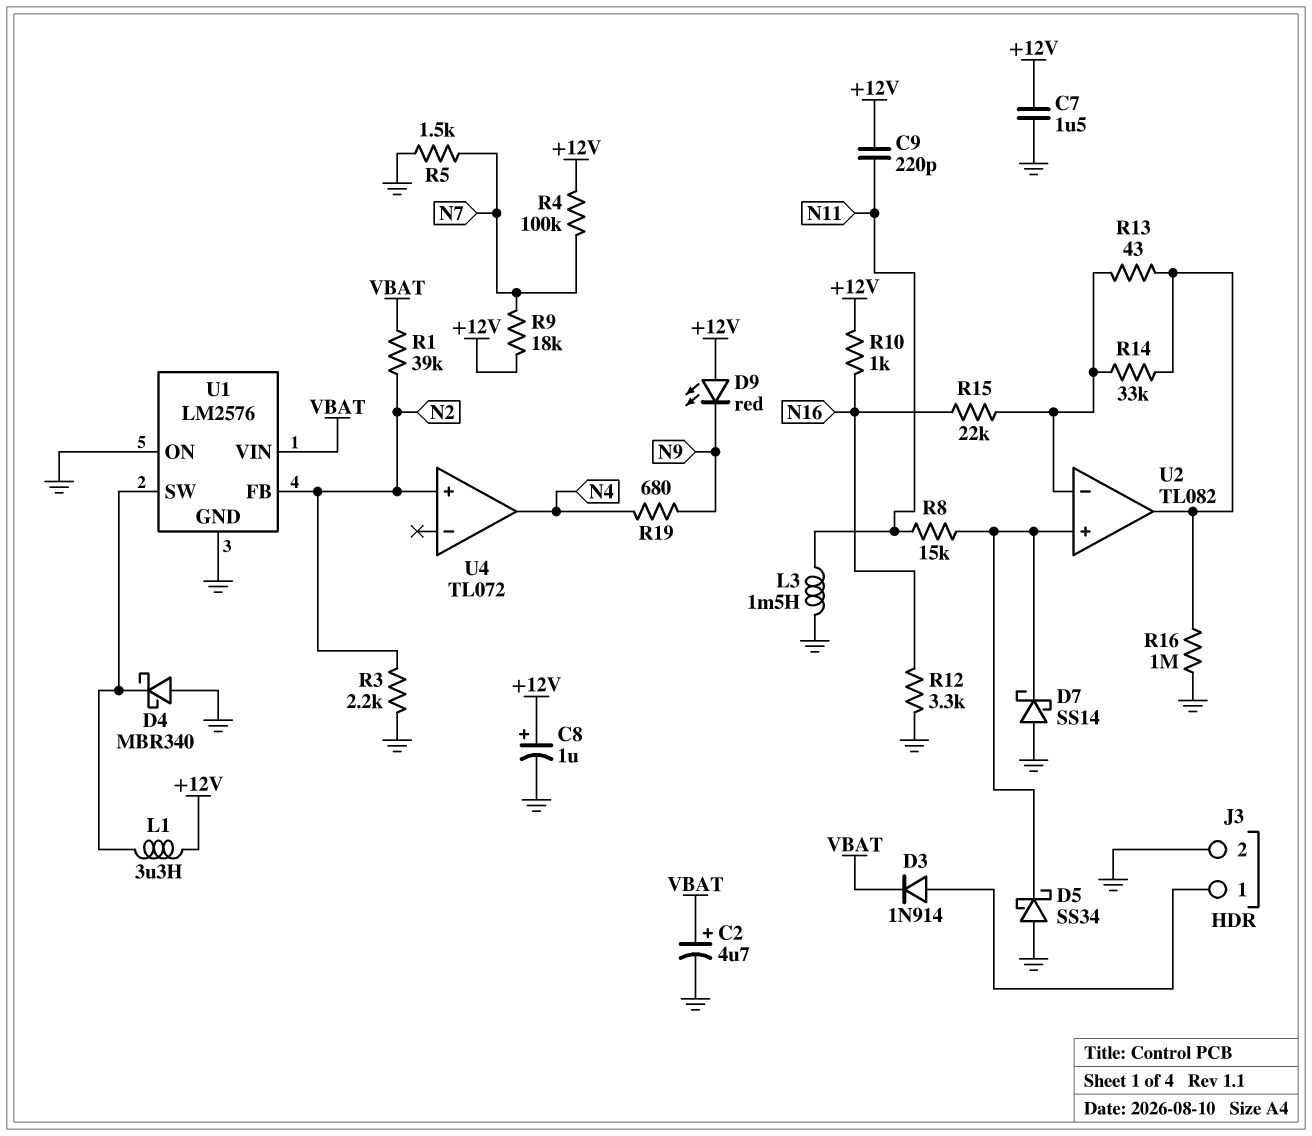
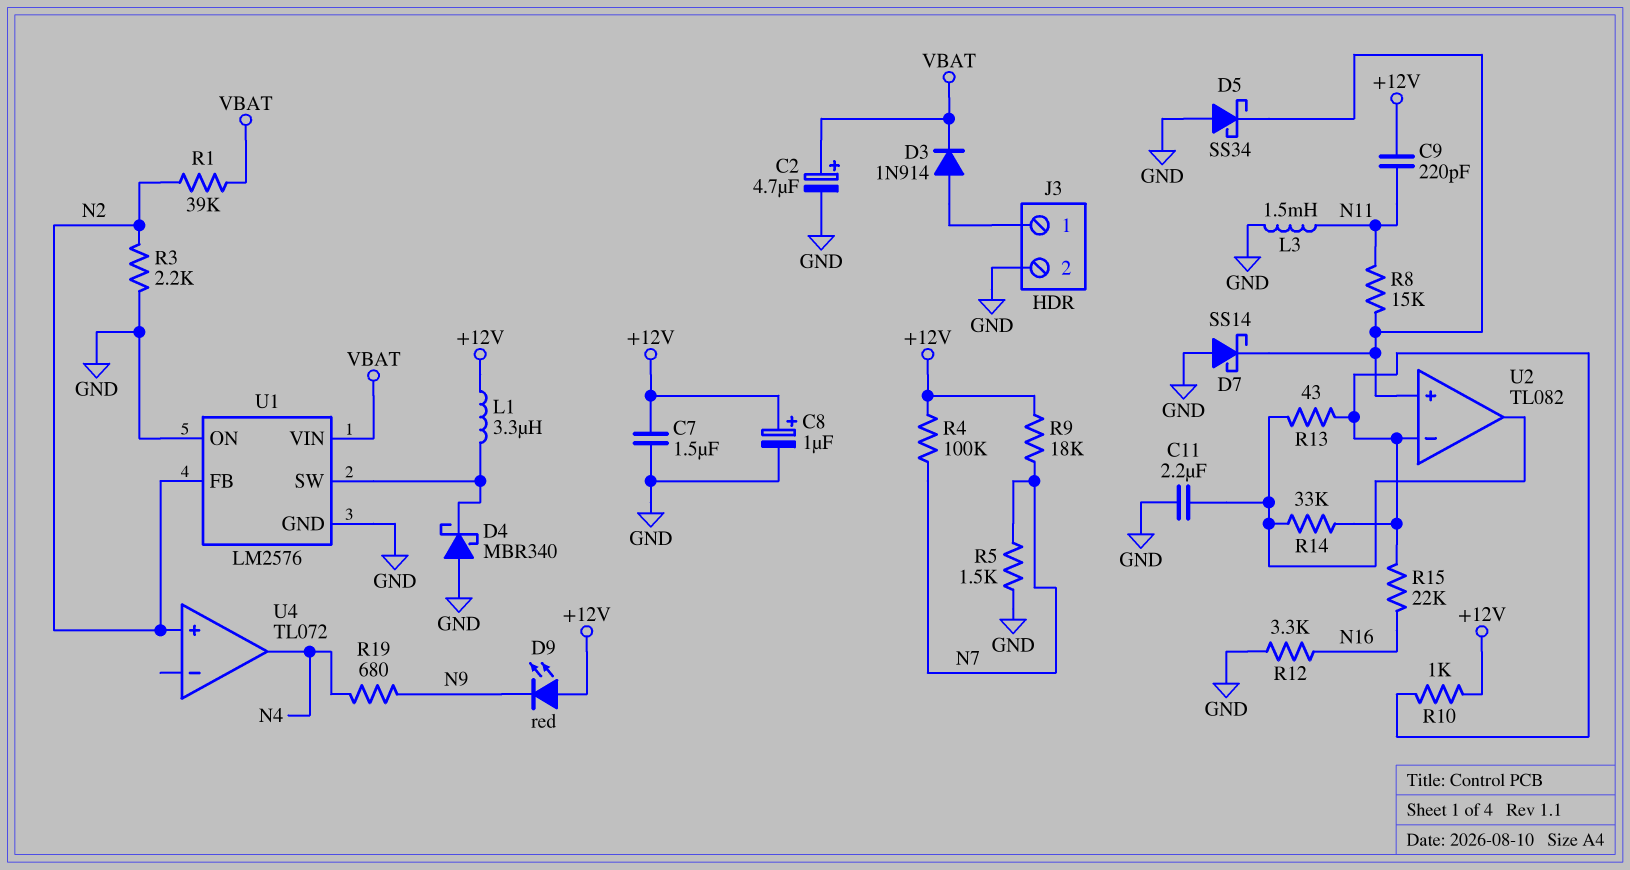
C11: none -> 2.2uF (GND, U2/out)
R10: 1k (+12V, N16) -> 1k (+12V, U2/in-)
R16: 1M (GND, U2/out) -> none

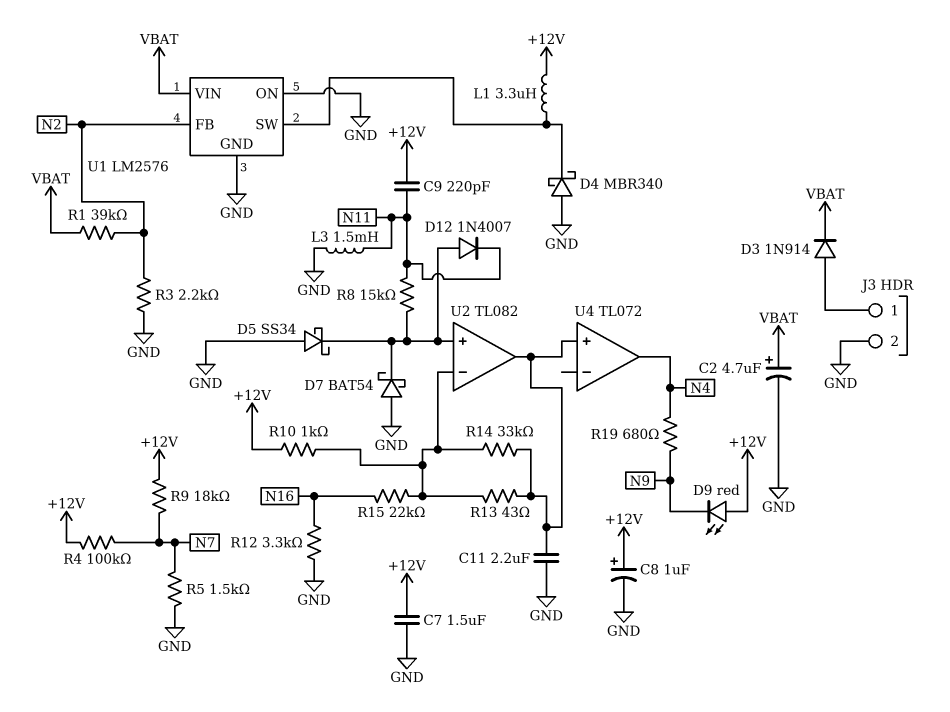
D7: schottky SS14 (A GND, K U2/in+) -> schottky BAT54 (A GND, K U2/in+)
D12: none -> diode 1N4007 (A U2/in+, K N11)
U4 pin in+: N2 -> U2/out

